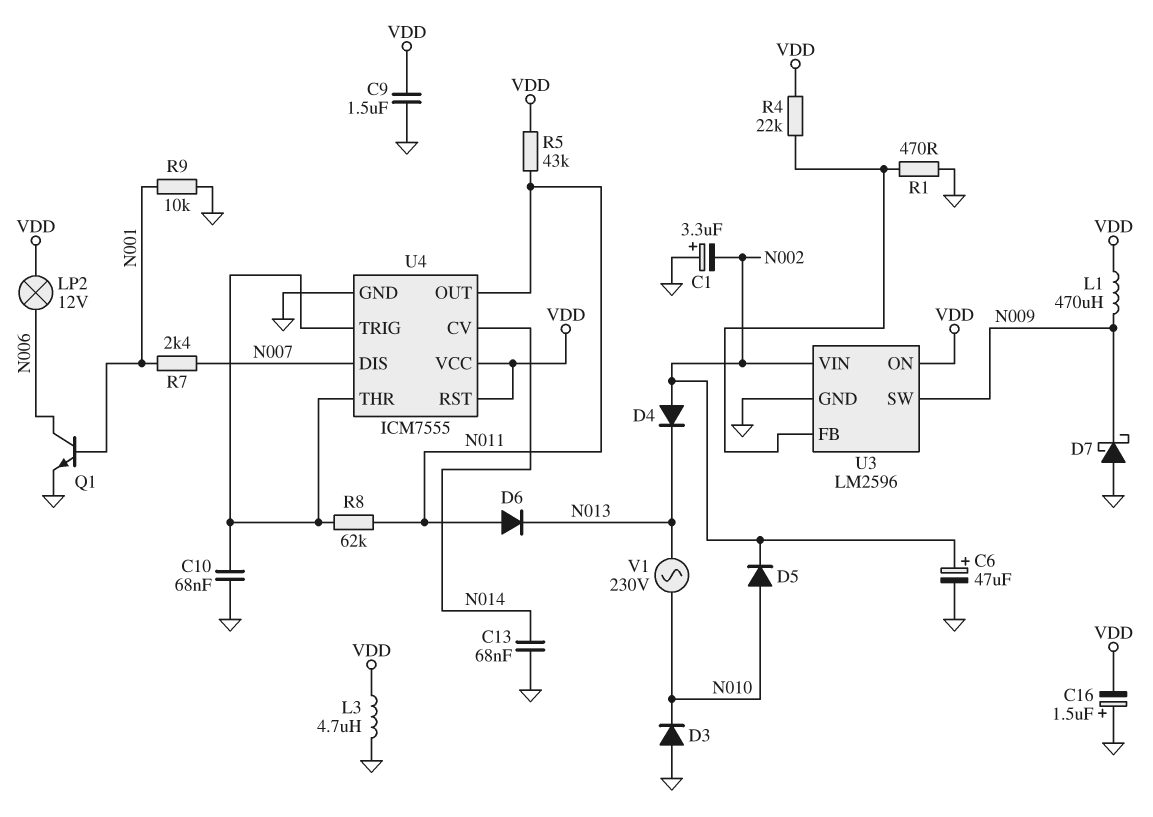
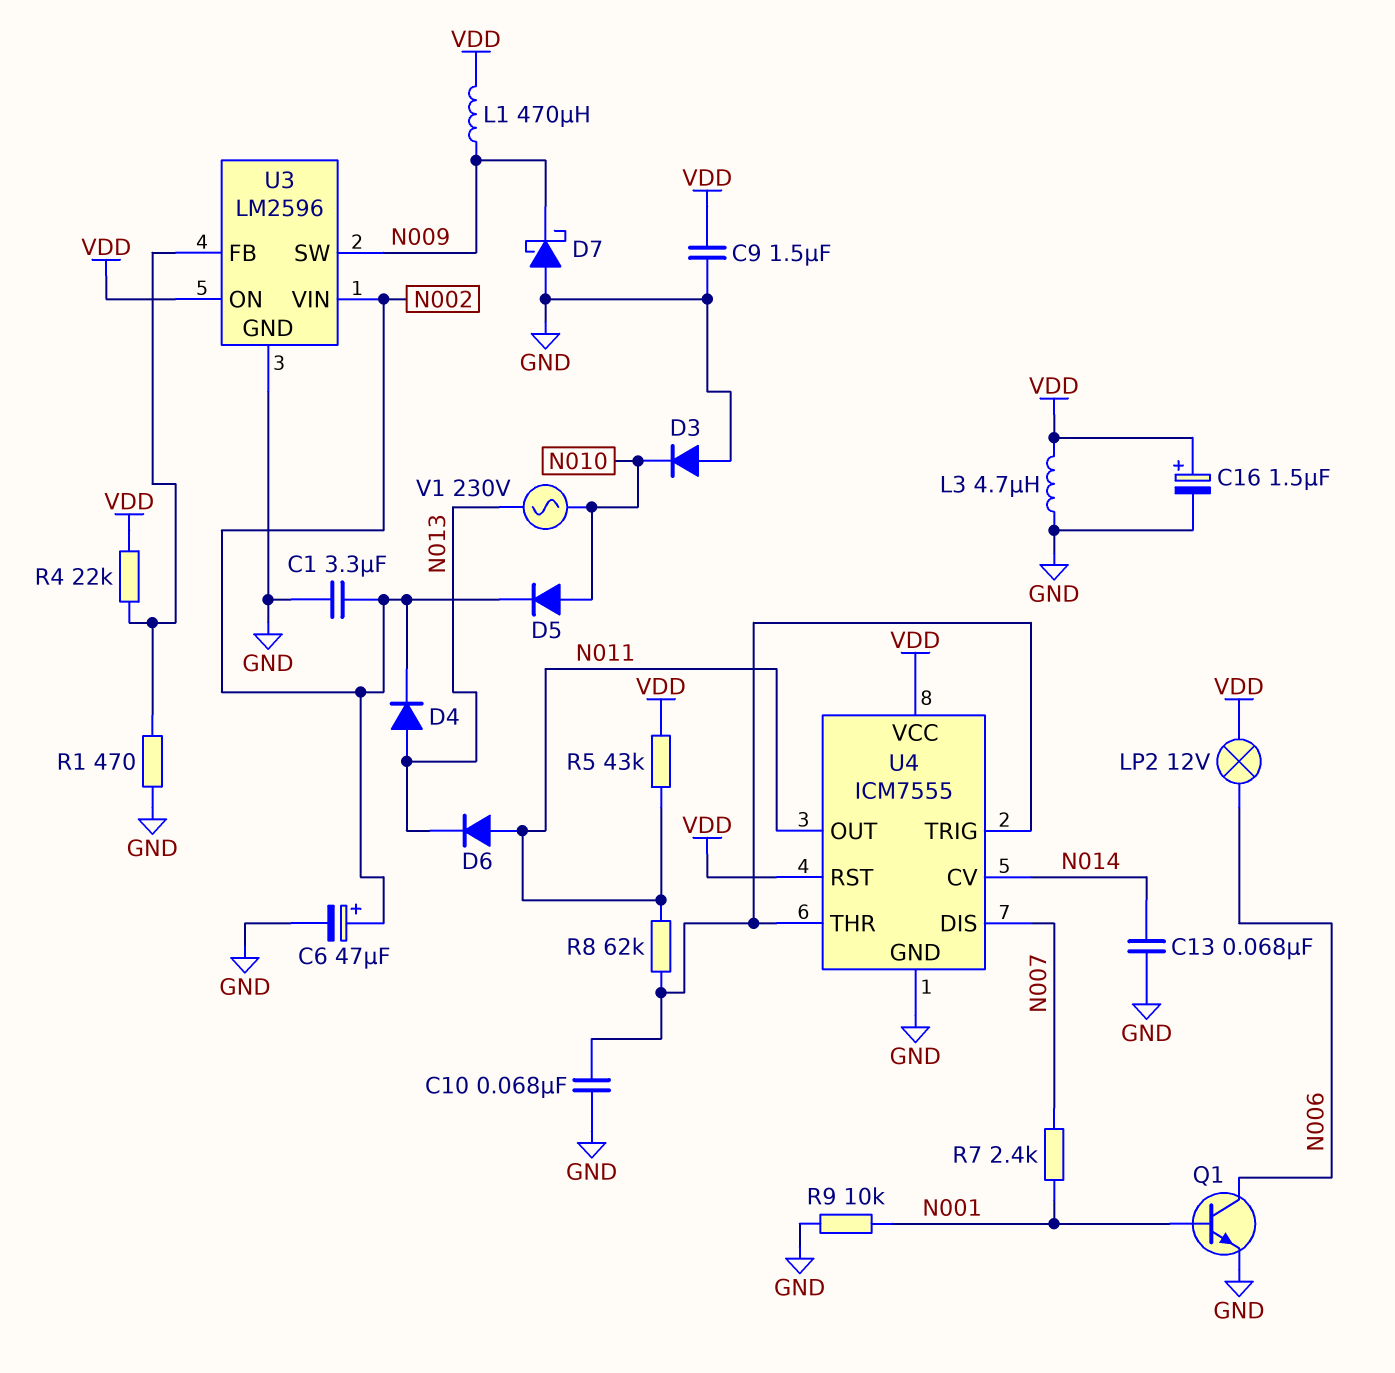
C1: 3.3uF (plus GND, minus N002) -> 3.3uF (GND, N002)
C16: 1.5uF (plus GND, minus VDD) -> 1.5uF (plus VDD, minus GND)
D4: diode (A N002, K N013) -> diode (A N013, K N002)

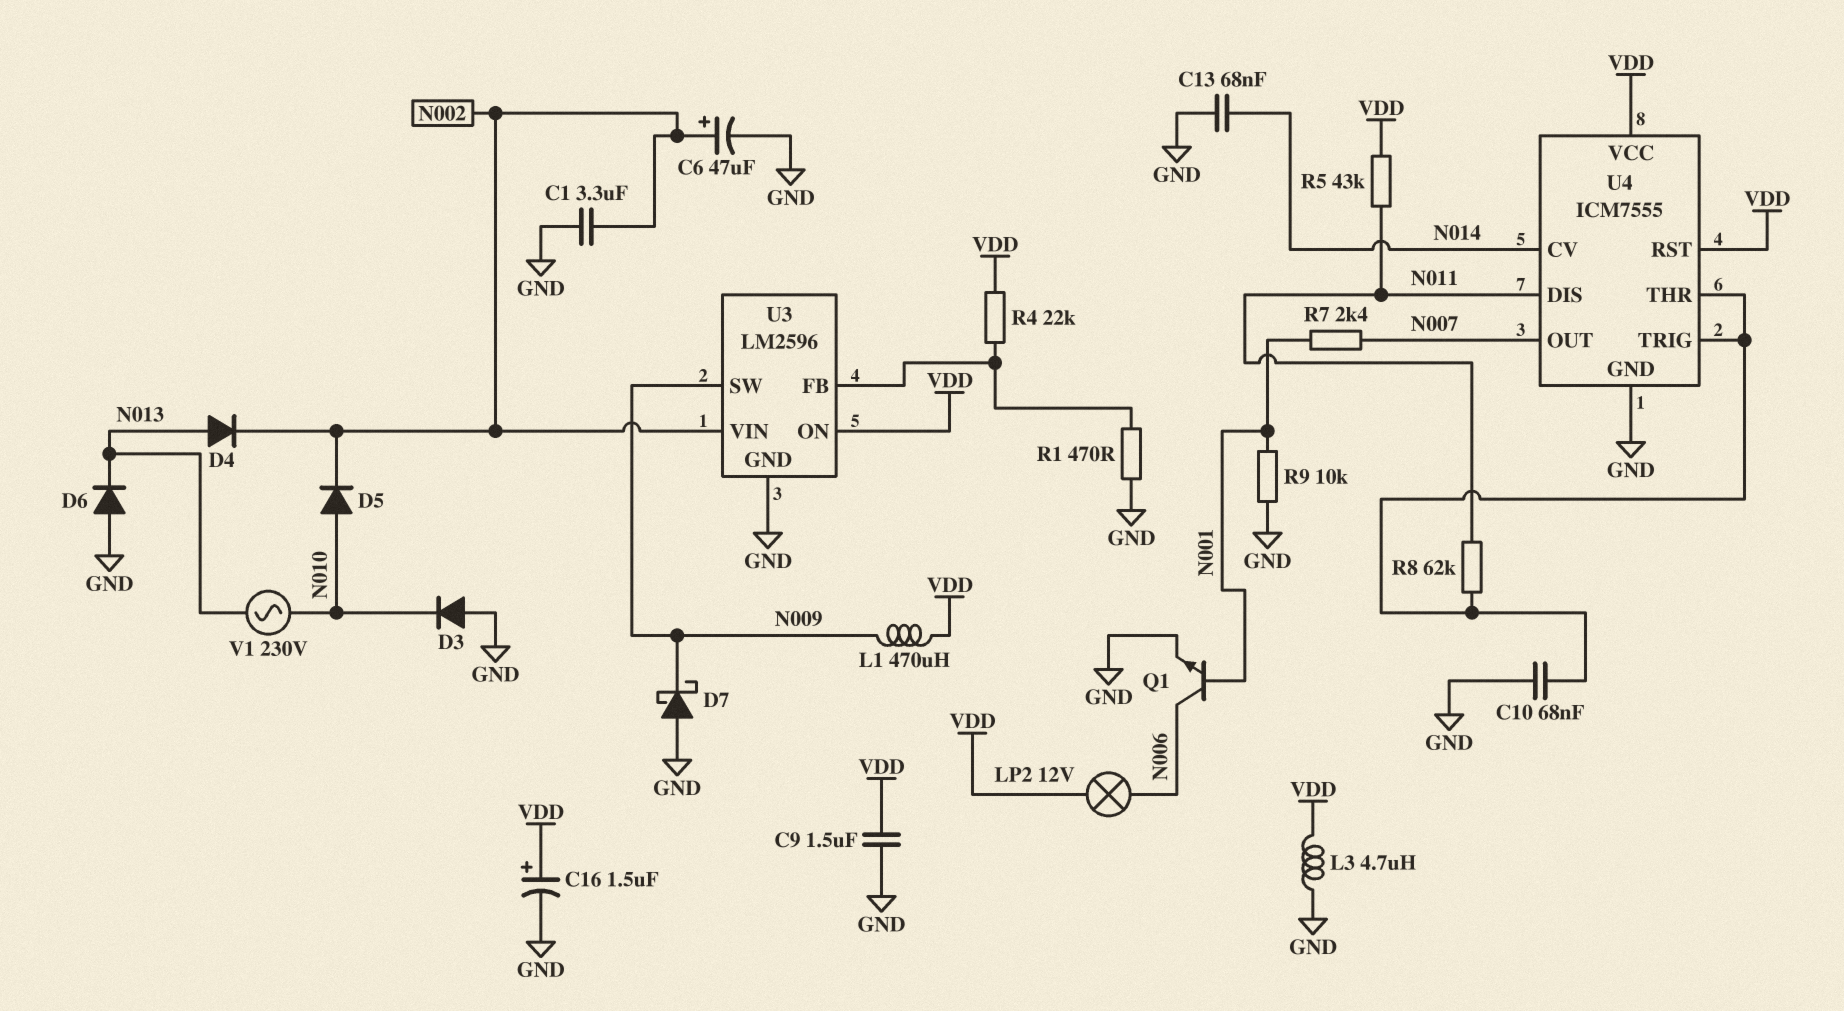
D6: diode (A N011, K N013) -> diode (A GND, K N013)
U4 pin DIS: N007 -> N011
U4 pin OUT: N011 -> N007

